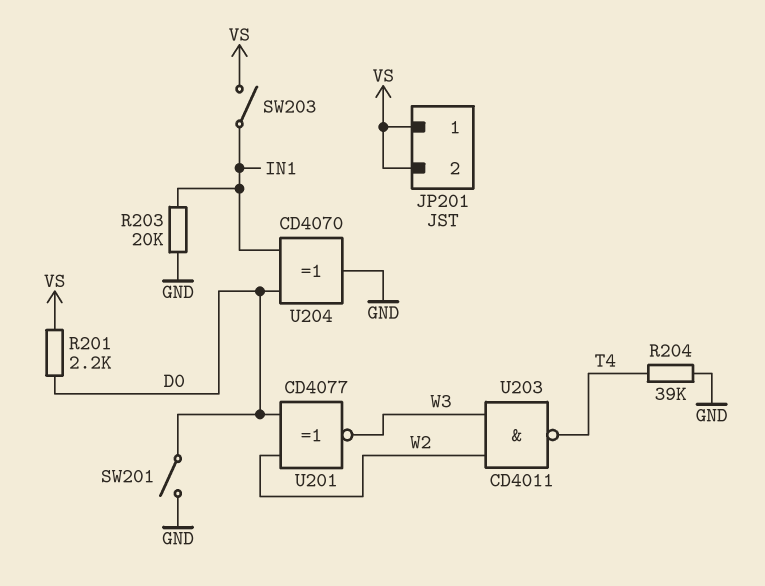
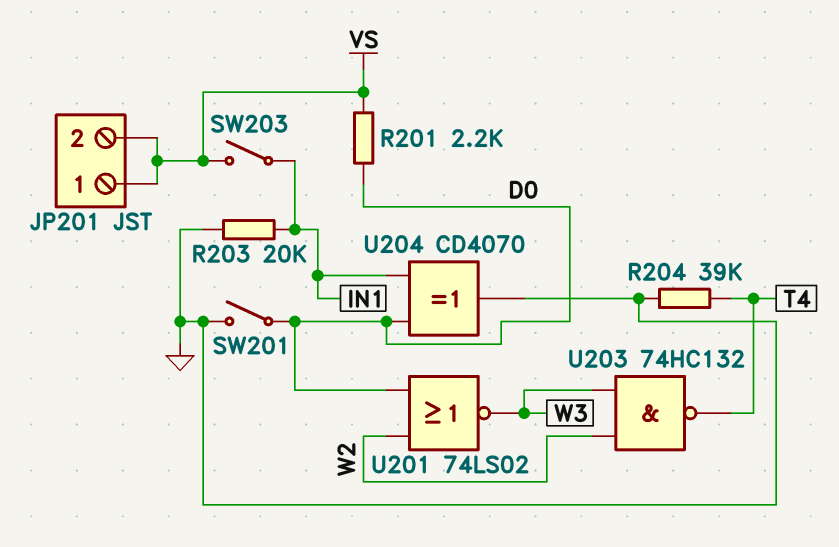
U201: XNOR CD4077 (in D0, in W2, out W3) -> NOR 74LS02 (in D0, in W2, out W3)
U203: NAND CD4011 (in W2, in W3, out T4) -> NAND 74HC132 (in W2, in W3, out T4)

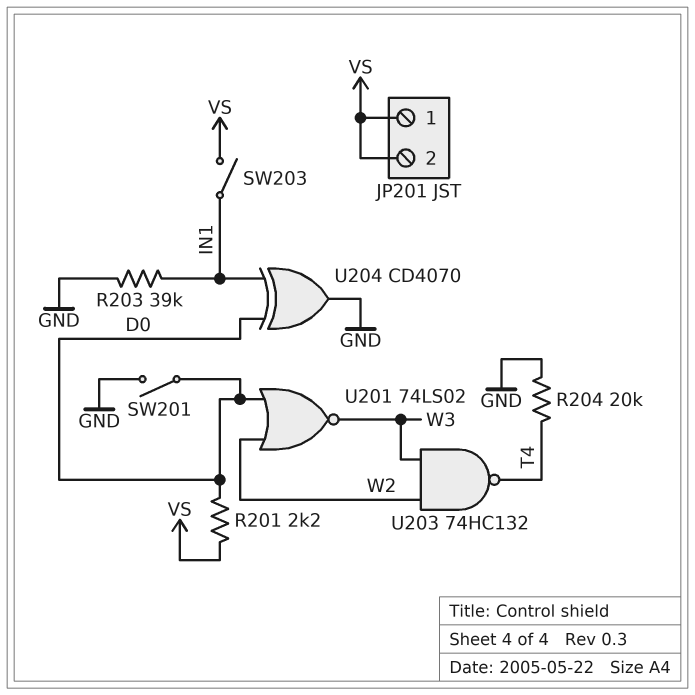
R203: 20k (GND, IN1) -> 39k (GND, IN1)
R204: 39k (GND, T4) -> 20k (GND, T4)

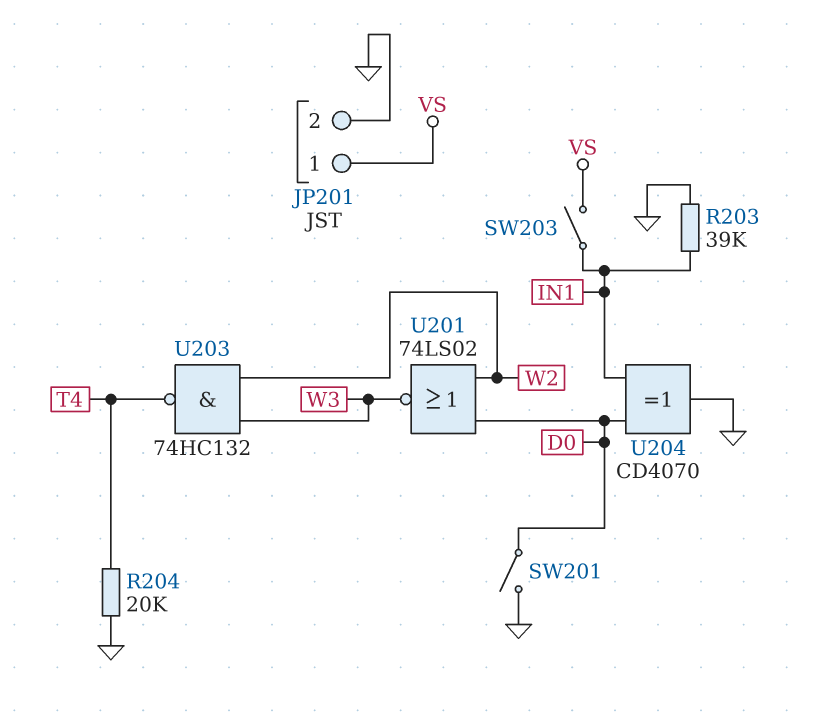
JP201 pin 2: VS -> GND
R201: 2.2k (D0, VS) -> none

